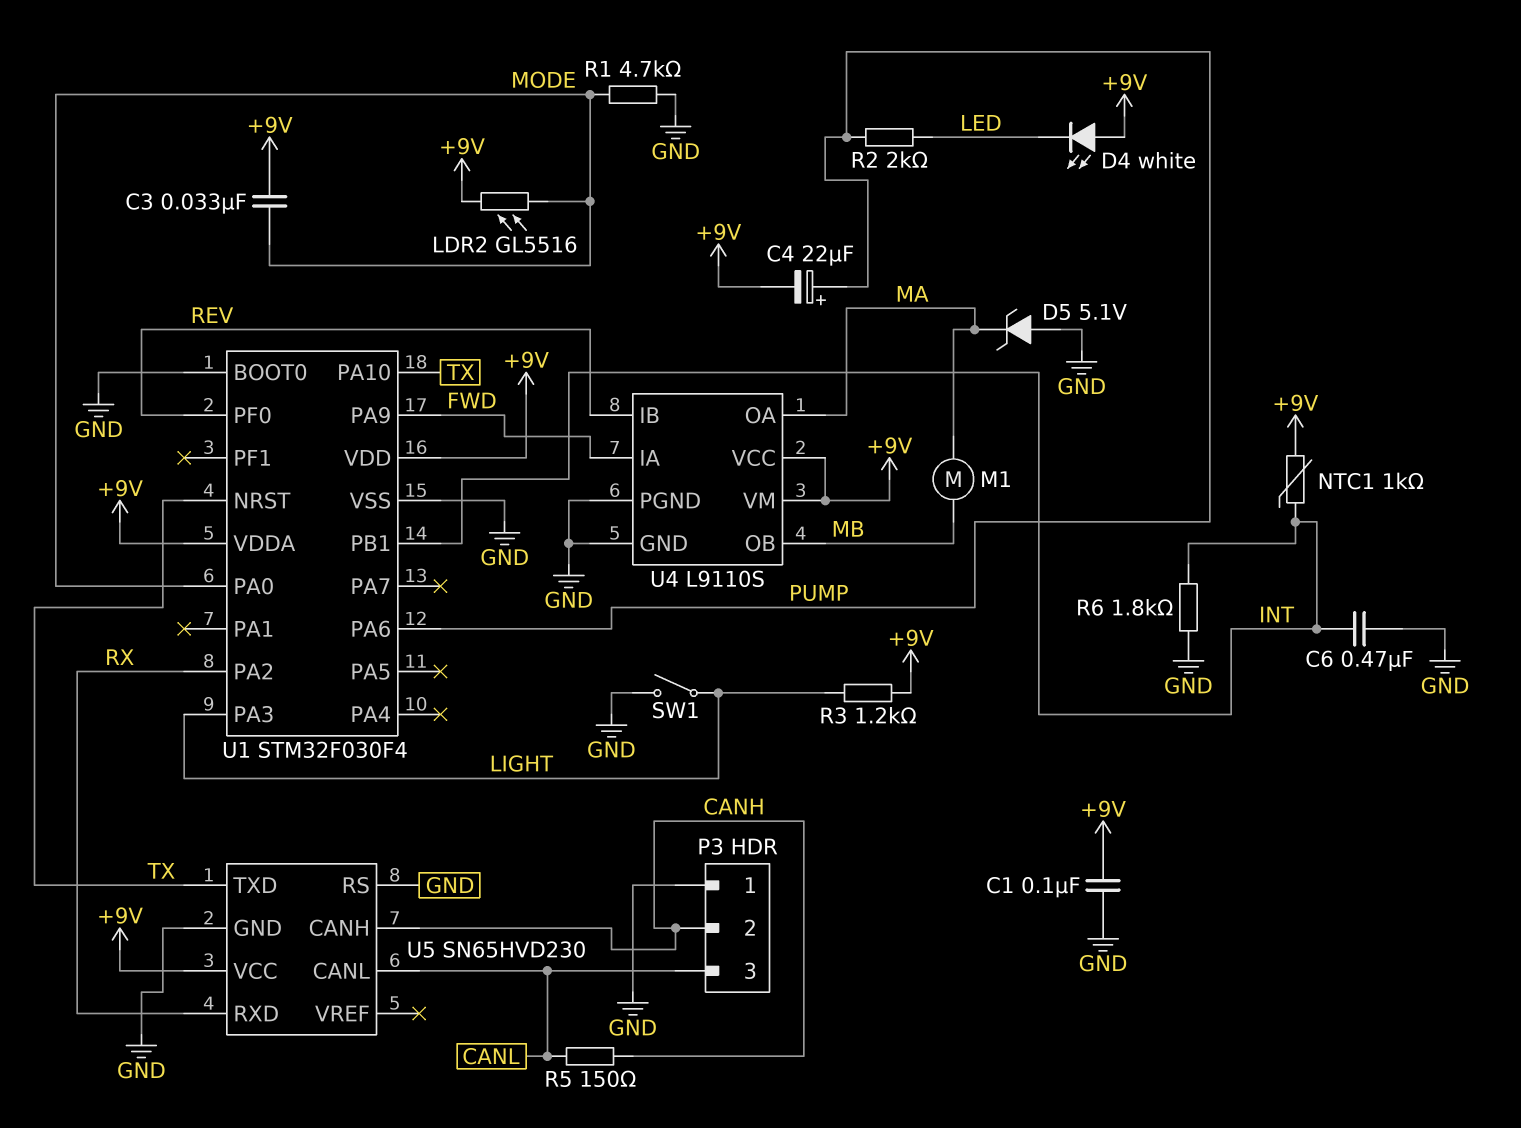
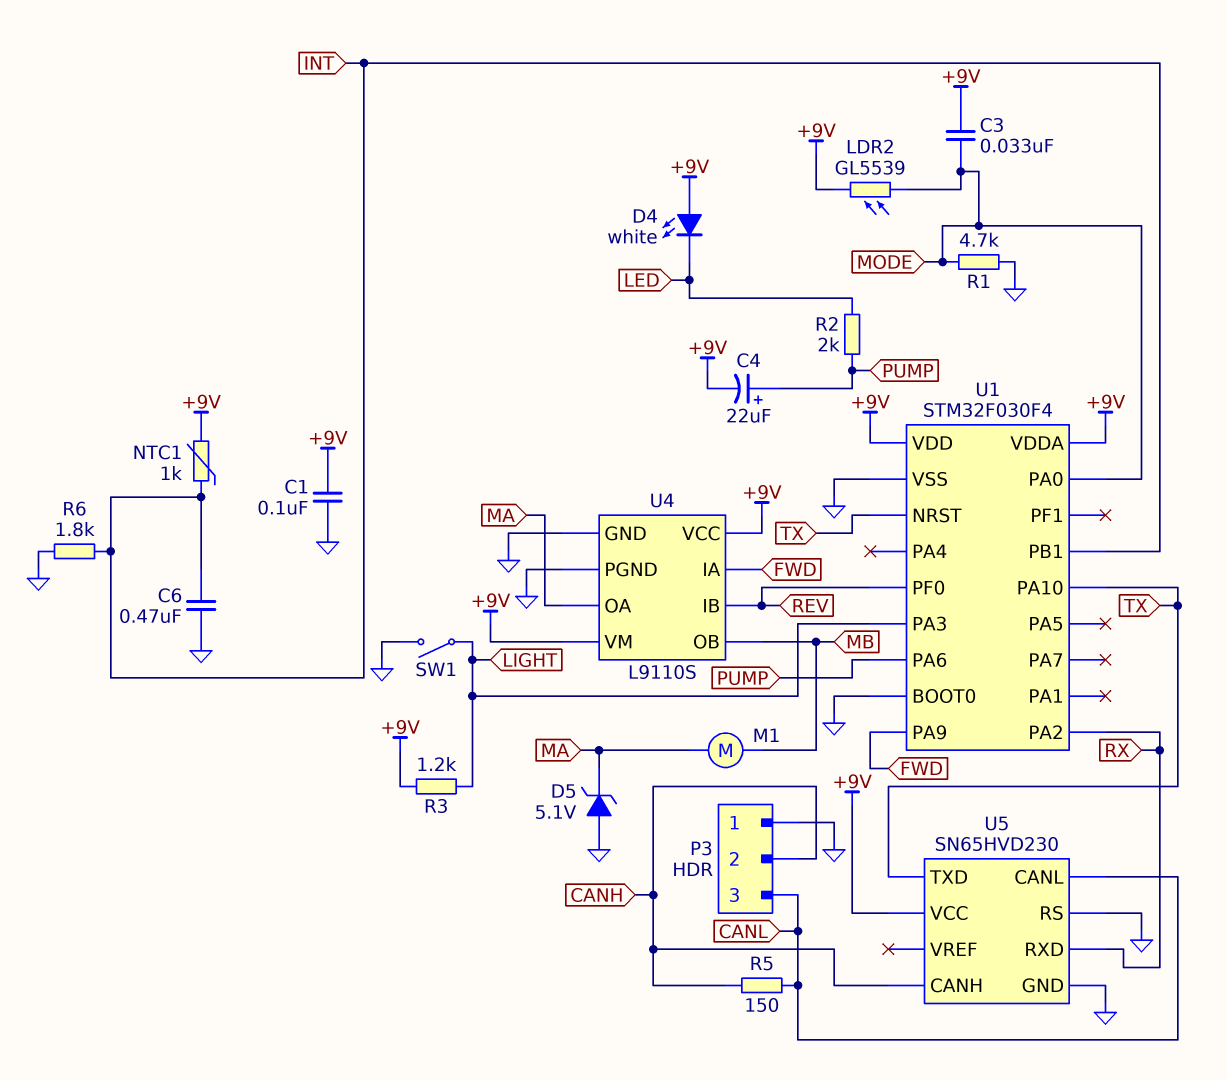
LDR2: GL5516 (+9V, MODE) -> GL5539 (+9V, MODE)

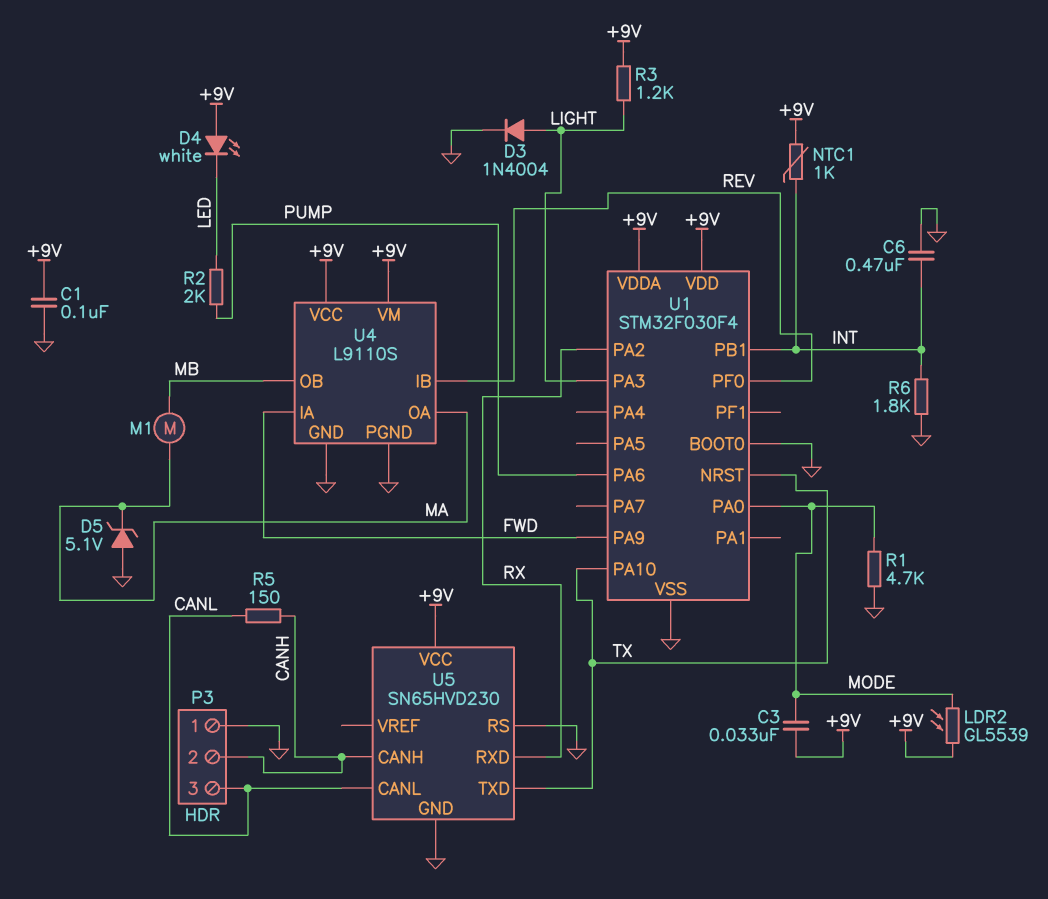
C4: 22uF (plus PUMP, minus +9V) -> none
D3: none -> diode 1N4004 (A LIGHT, K GND)
SW1: switch (GND, LIGHT) -> none

